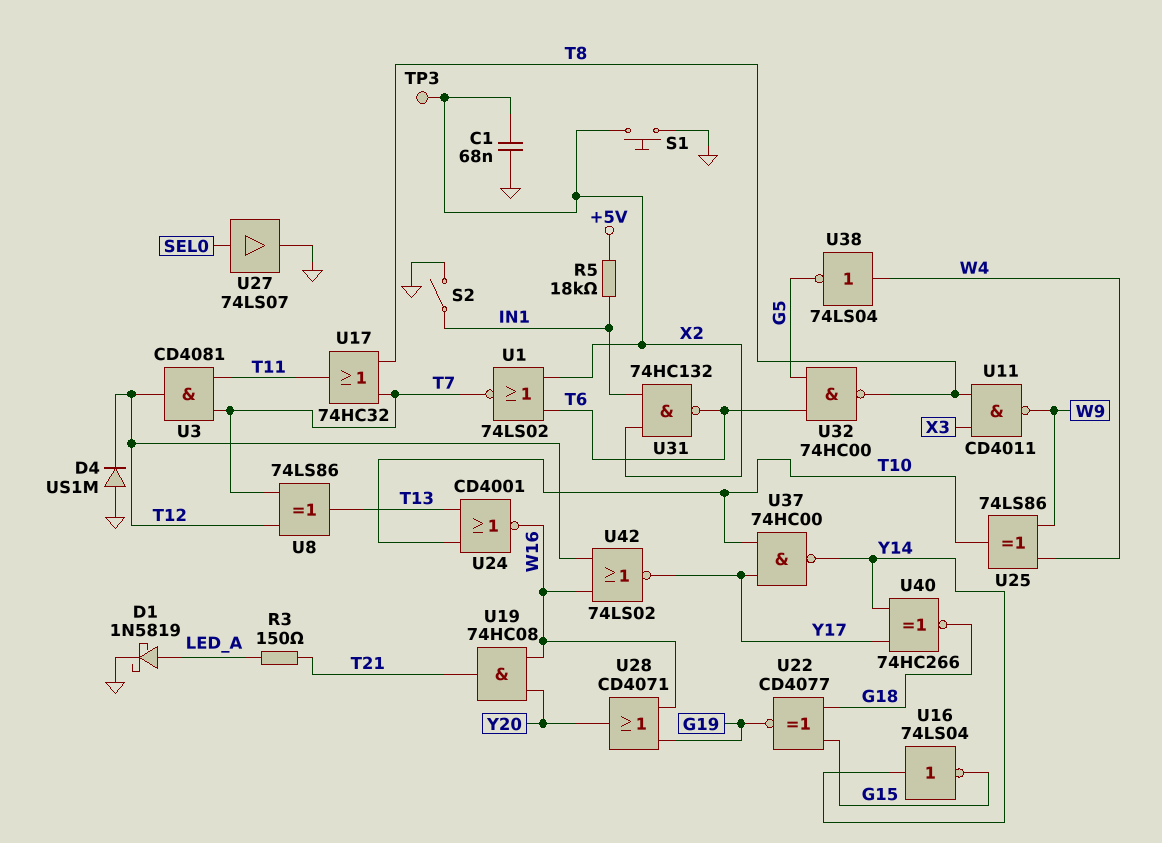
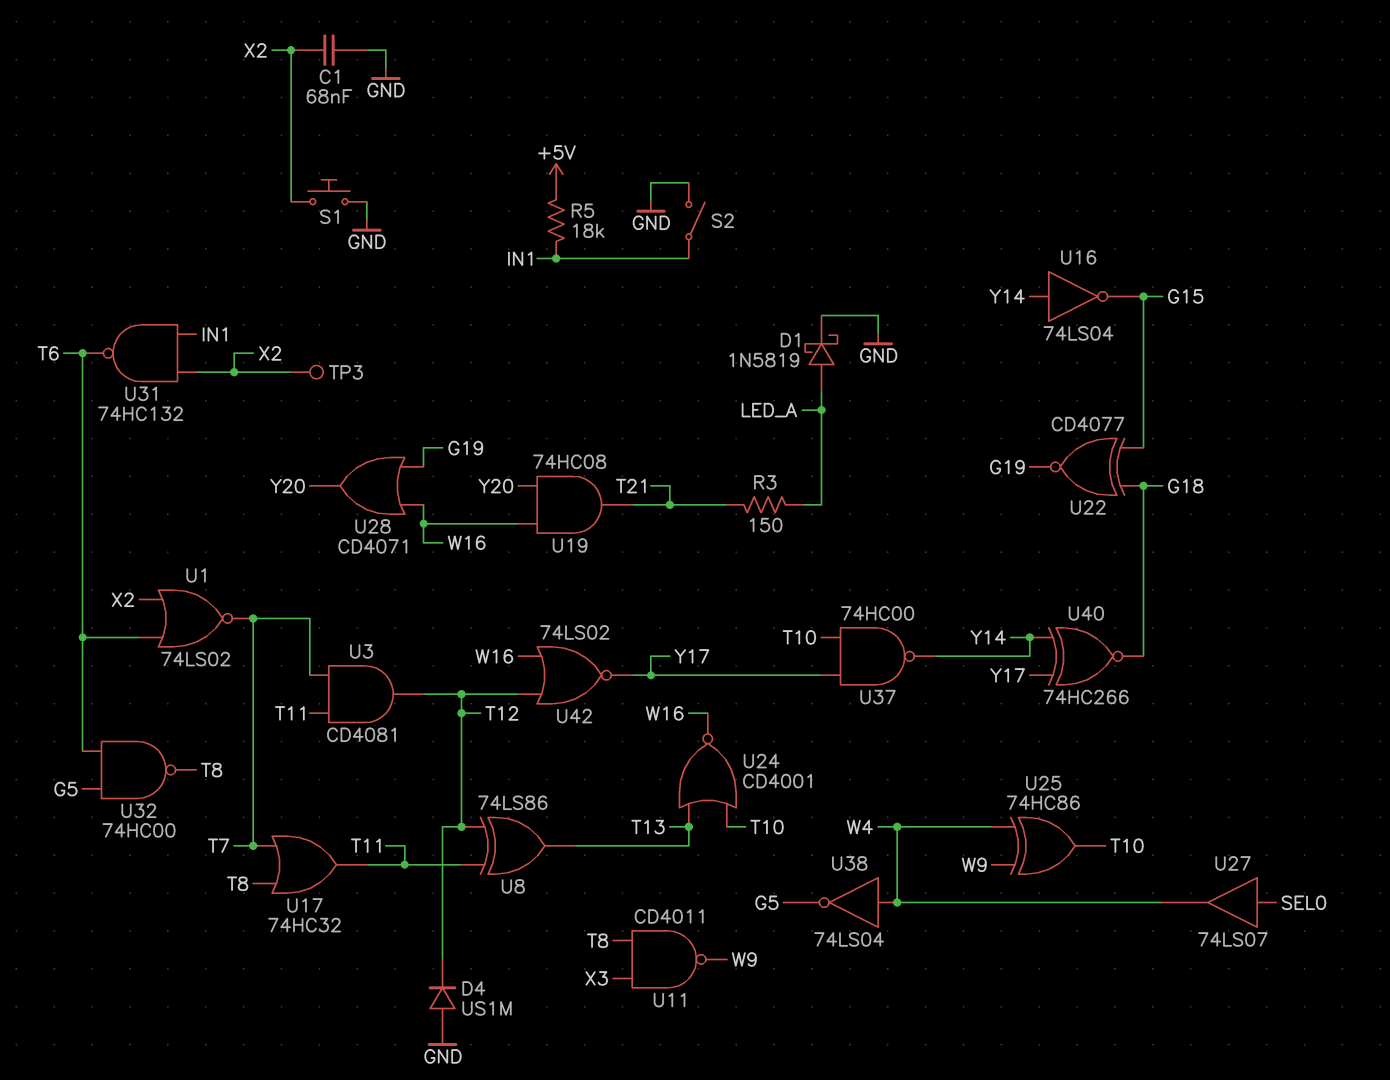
U8: XOR 74LS86 (in T7, in T12, out T13) -> XOR 74LS86 (in T11, in T12, out T13)
U25: XOR 74LS86 (in W4, in W9, out T10) -> XOR 74HC86 (in W4, in W9, out T10)
U27: buffer 74LS07 (in SEL0, out GND) -> buffer 74LS07 (in SEL0, out W4)

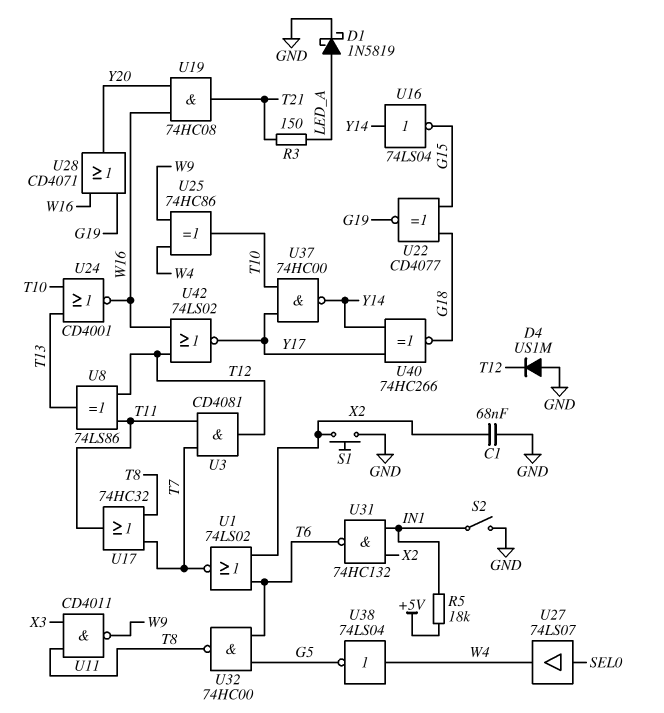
TP3: test point (X2) -> none

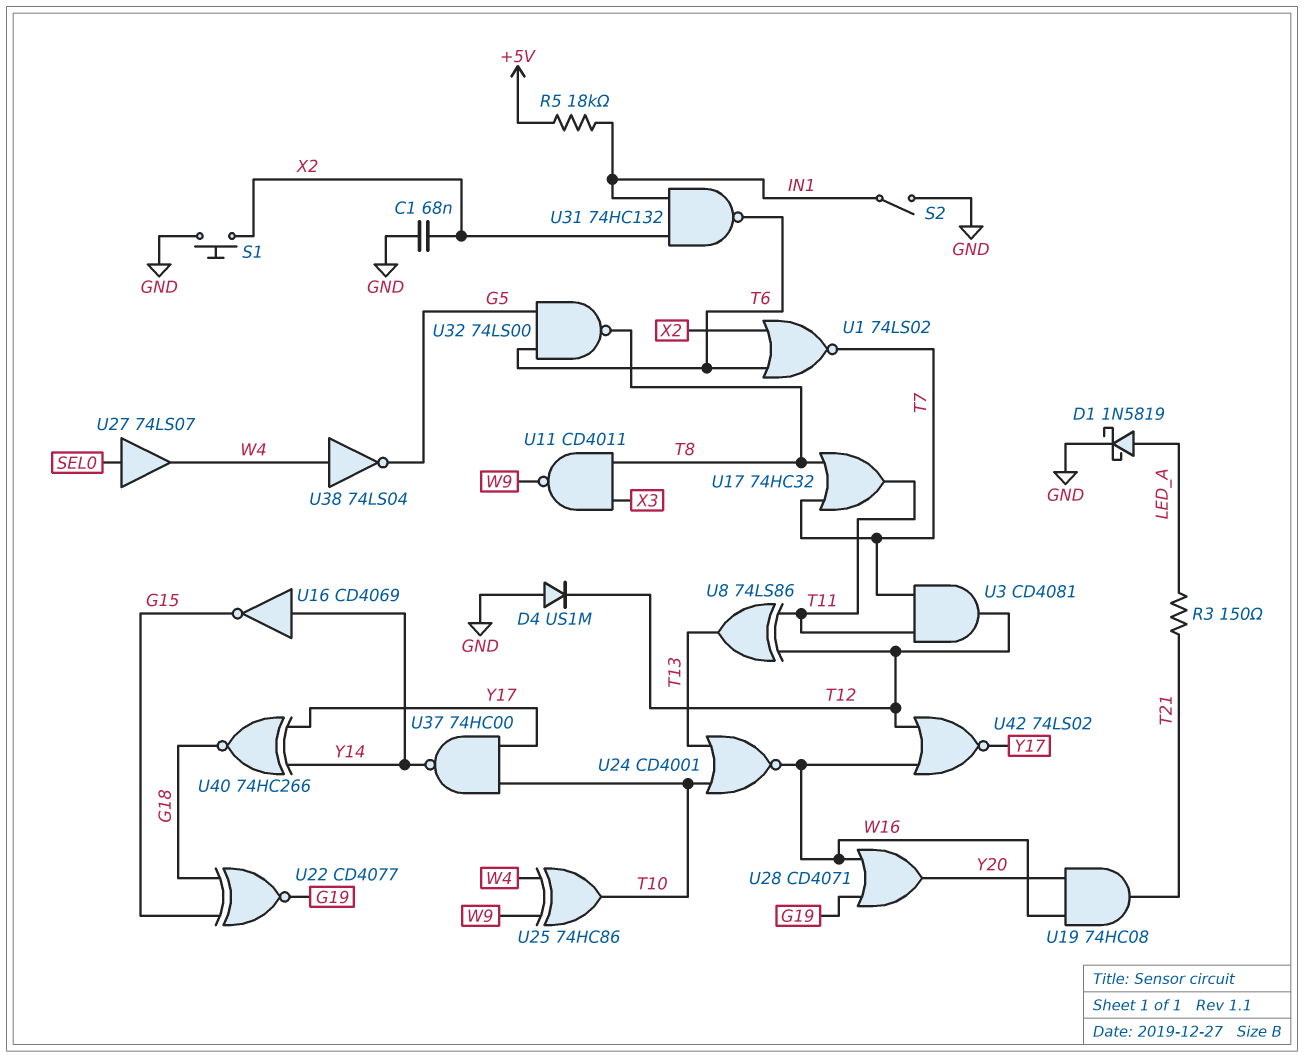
U16: NOT 74LS04 (in Y14, out G15) -> NOT CD4069 (in Y14, out G15)
U32: NAND 74HC00 (in G5, in T6, out T8) -> NAND 74LS00 (in G5, in T6, out T8)

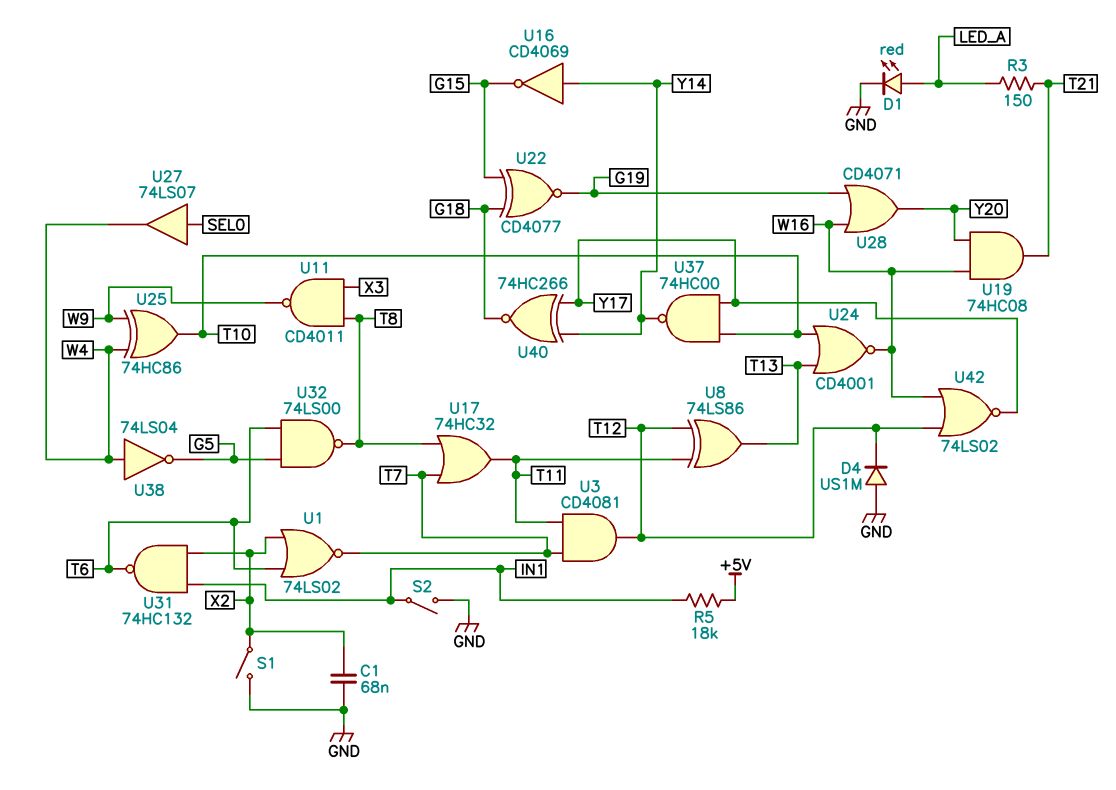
D1: schottky 1N5819 (A LED_A, K GND) -> LED red (A LED_A, K GND)
S1: button (GND, X2) -> switch (GND, X2)

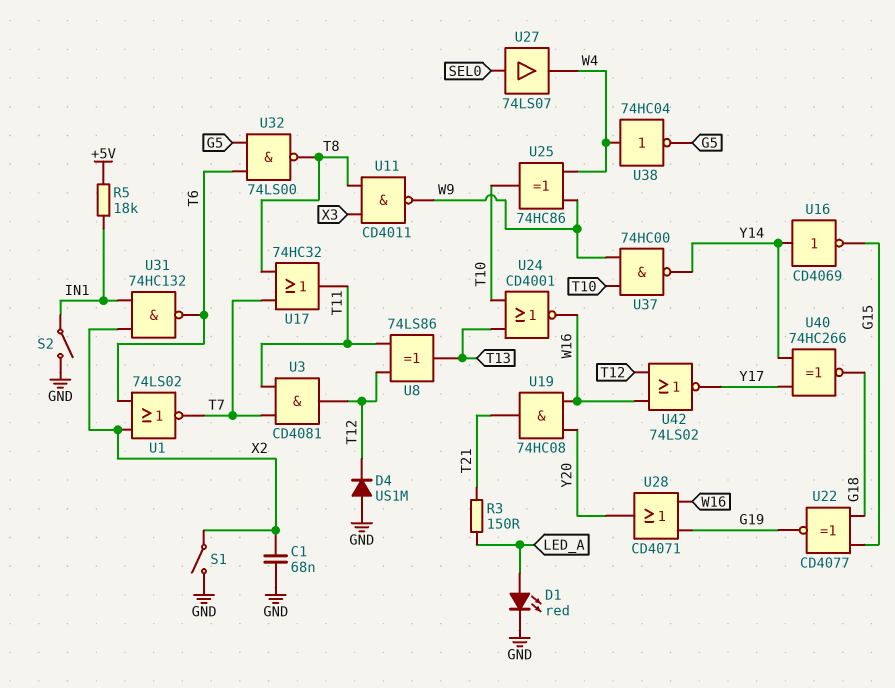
U37: NAND 74HC00 (in T10, in Y17, out Y14) -> NAND 74HC00 (in T10, in W9, out Y14)
U38: NOT 74LS04 (in W4, out G5) -> NOT 74HC04 (in W4, out G5)

